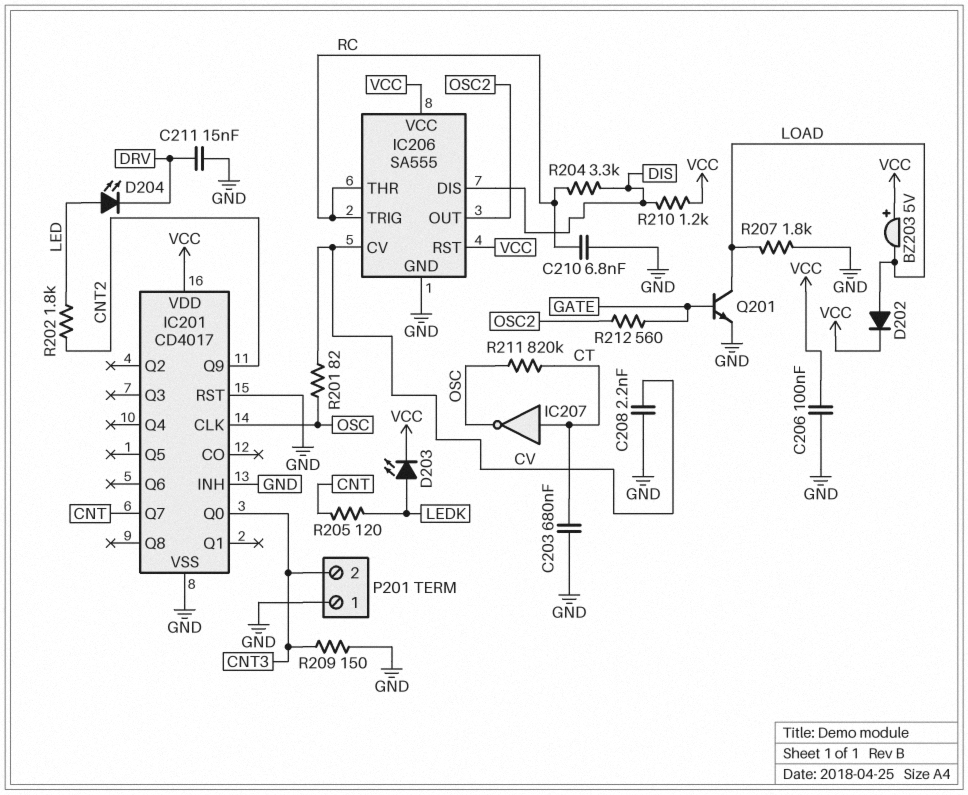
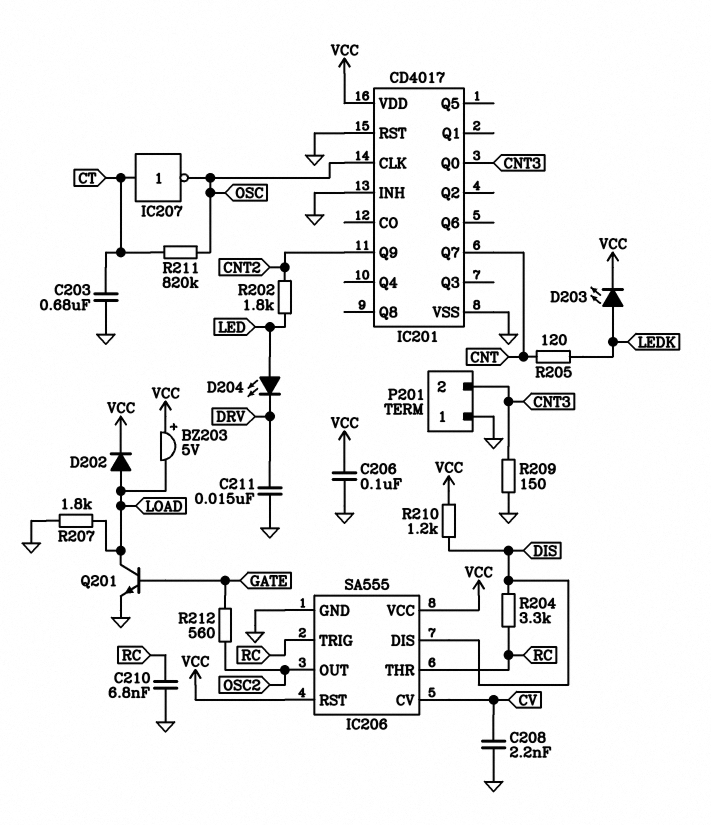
R201: 82 (CV, OSC) -> none

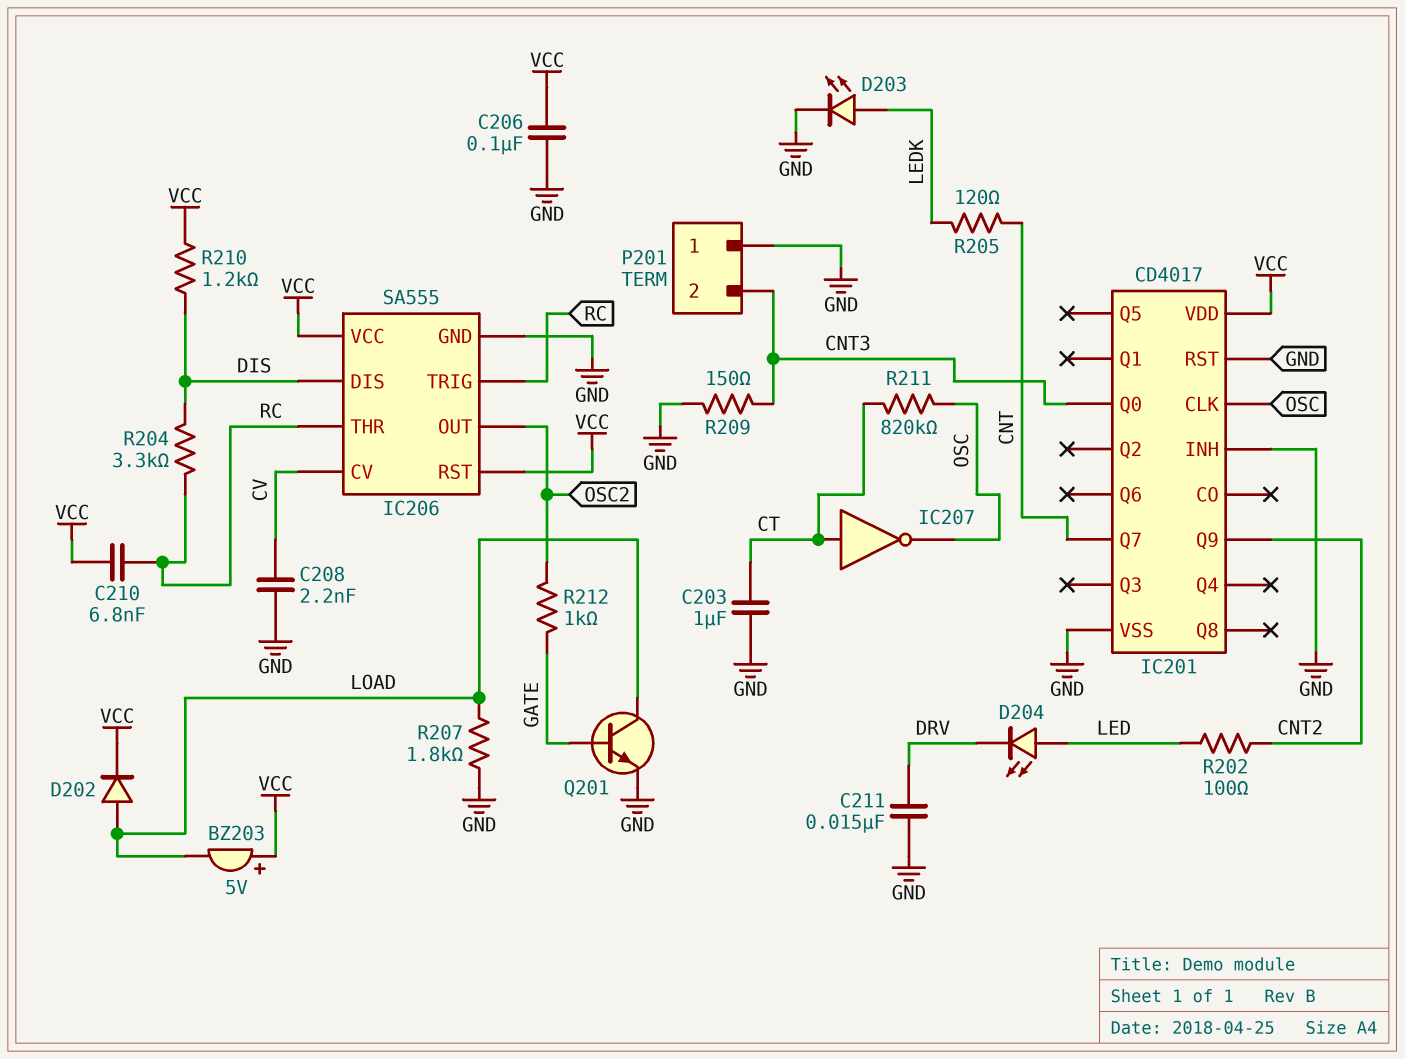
C203: 680nF (CT, GND) -> 1uF (CT, GND)
C210: 6.8nF (GND, RC) -> 6.8nF (RC, VCC)
D203: LED (A LEDK, K VCC) -> LED (A LEDK, K GND)
R202: 1.8k (CNT2, LED) -> 100 (CNT2, LED)
R212: 560 (GATE, OSC2) -> 1k (GATE, OSC2)

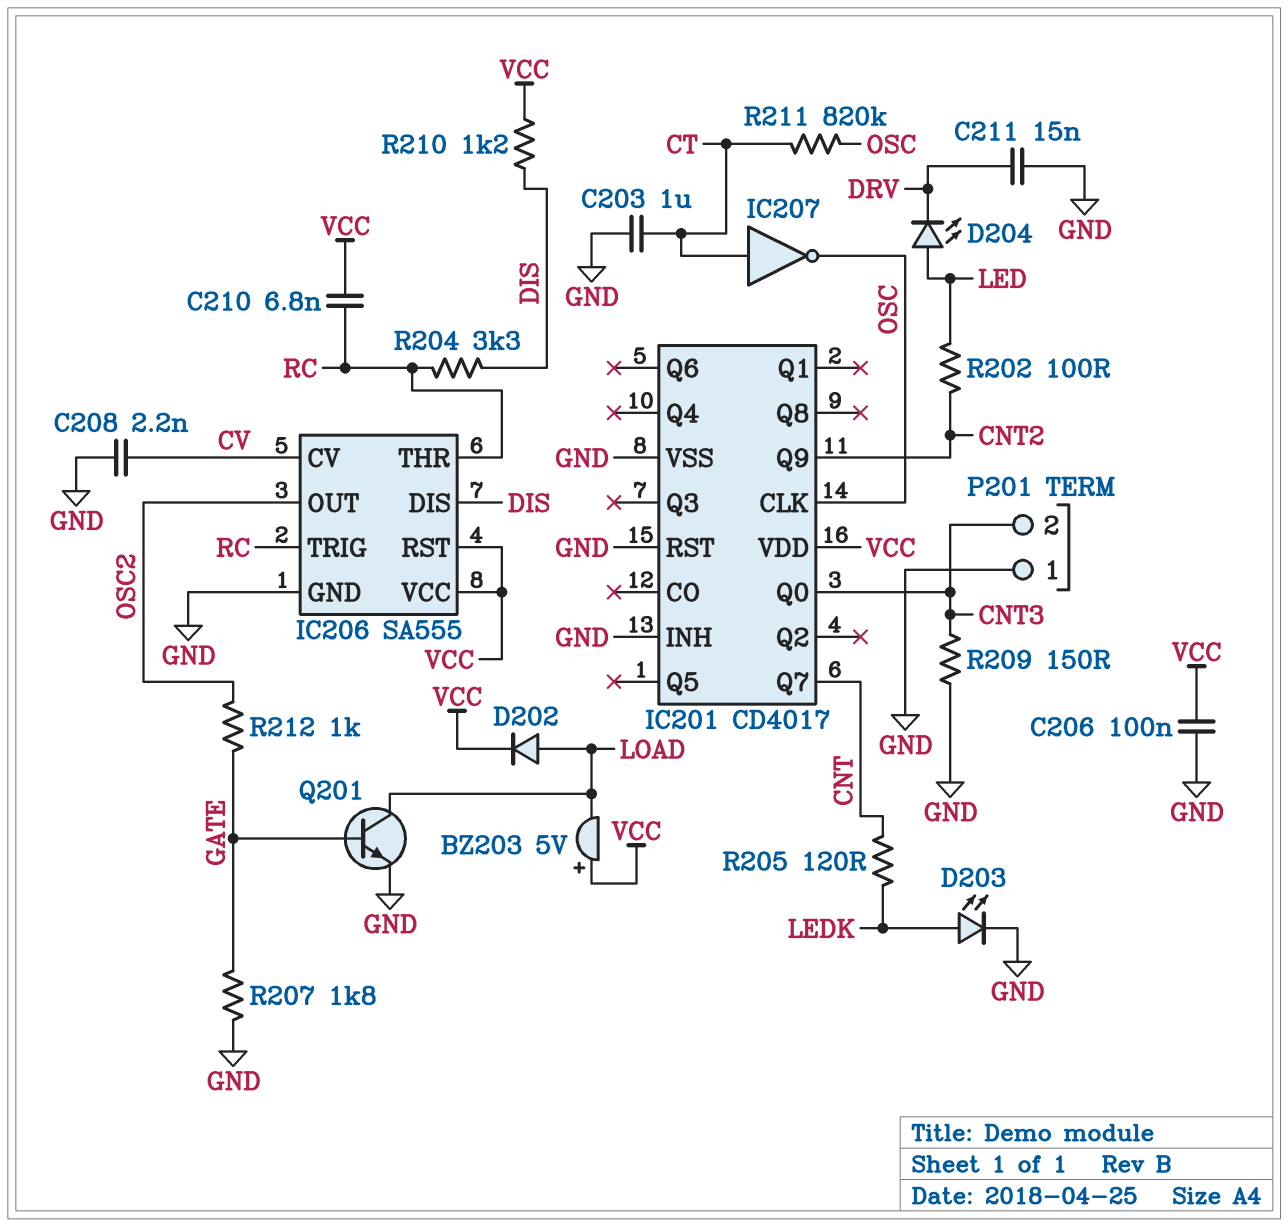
R207: 1.8k (GND, LOAD) -> 1.8k (GATE, GND)

